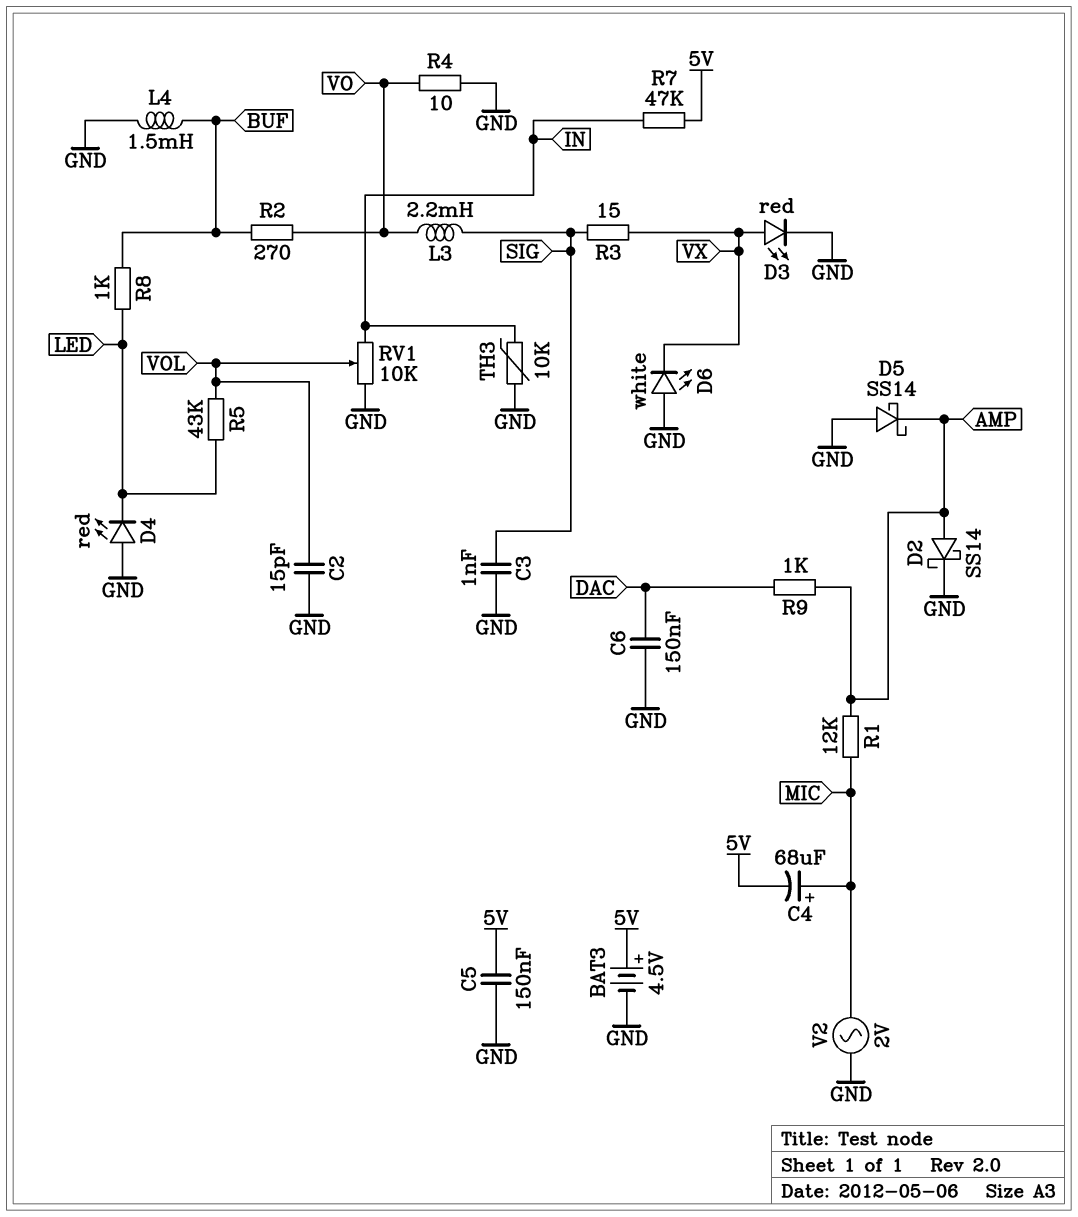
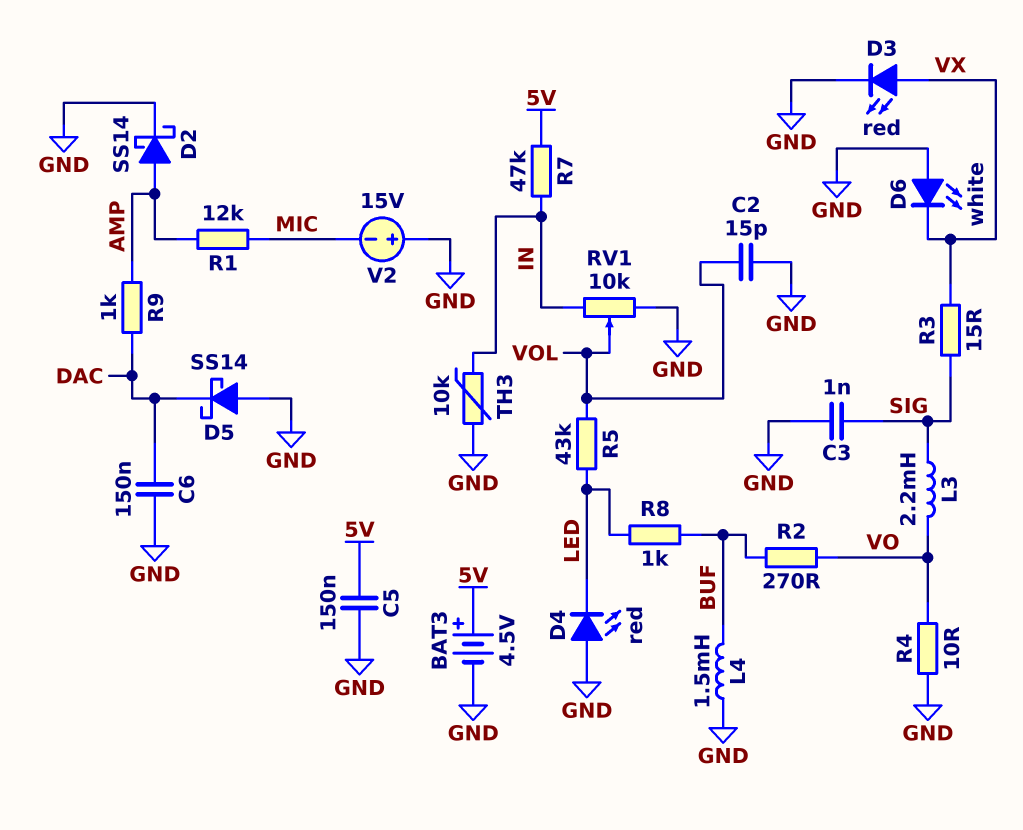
C4: 68uF (plus MIC, minus 5V) -> none
D5: schottky SS14 (A GND, K AMP) -> schottky SS14 (A GND, K DAC)
V2: AC 2V (GND, MIC) -> 15V (plus GND, minus MIC)

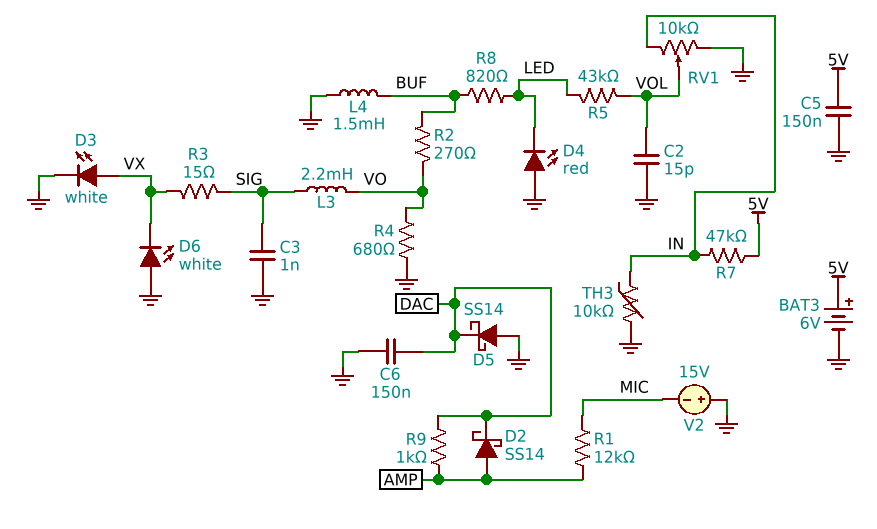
BAT3: 4.5V (plus 5V, minus GND) -> 6V (plus 5V, minus GND)
D2: schottky SS14 (A AMP, K GND) -> schottky SS14 (A AMP, K DAC)
D3: LED red (A VX, K GND) -> LED white (A VX, K GND)
R4: 10 (GND, VO) -> 680 (GND, VO)
R8: 1k (BUF, LED) -> 820 (BUF, LED)

